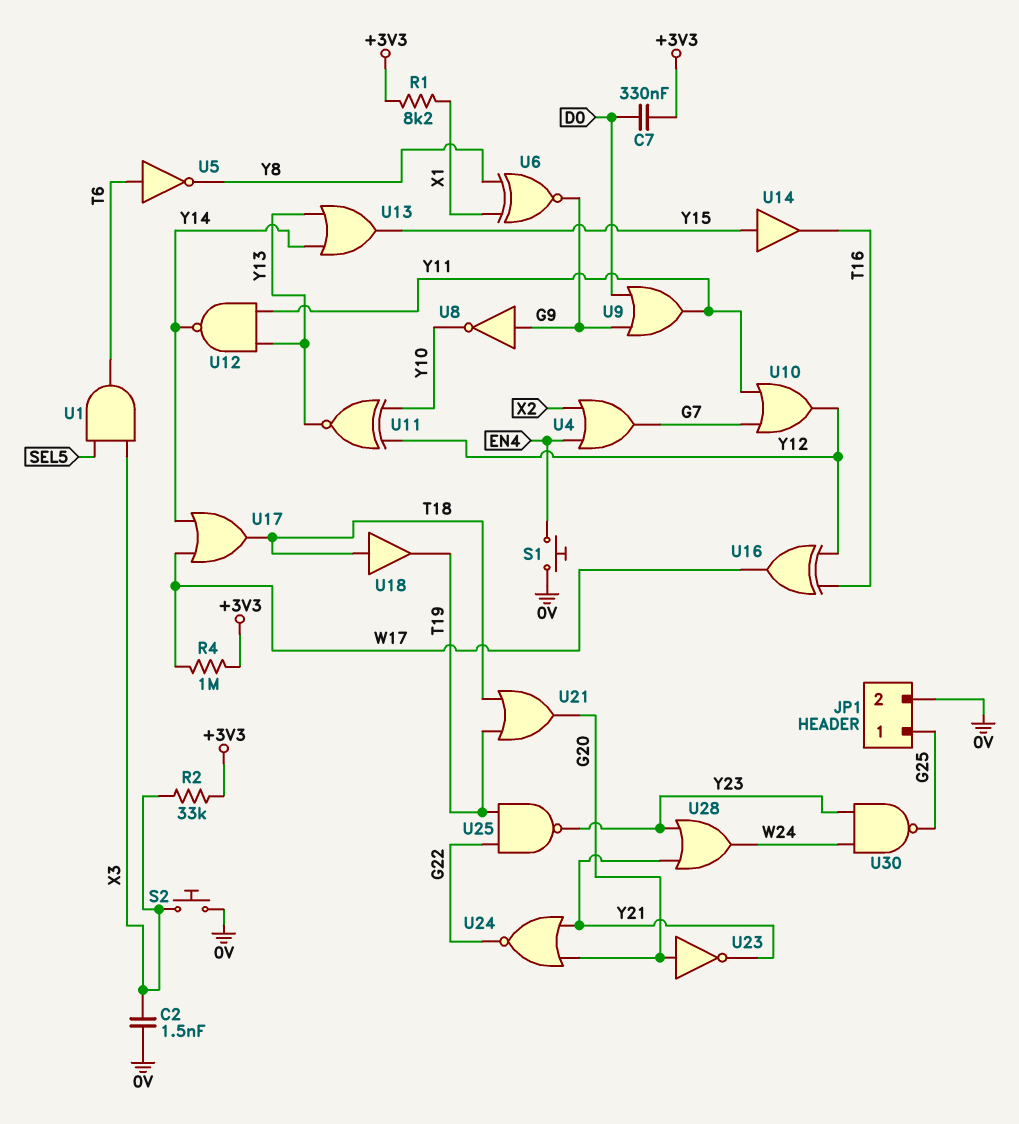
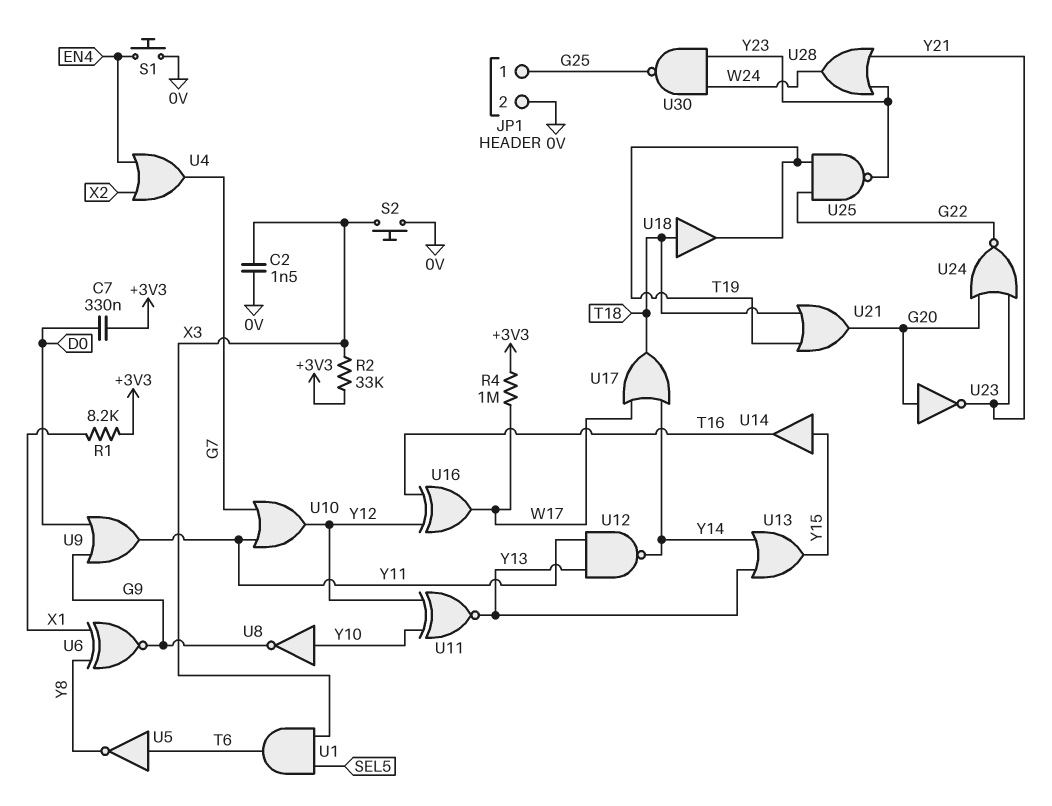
U8: NOT (in G9, out Y10) -> NOT (in Y10, out G9)

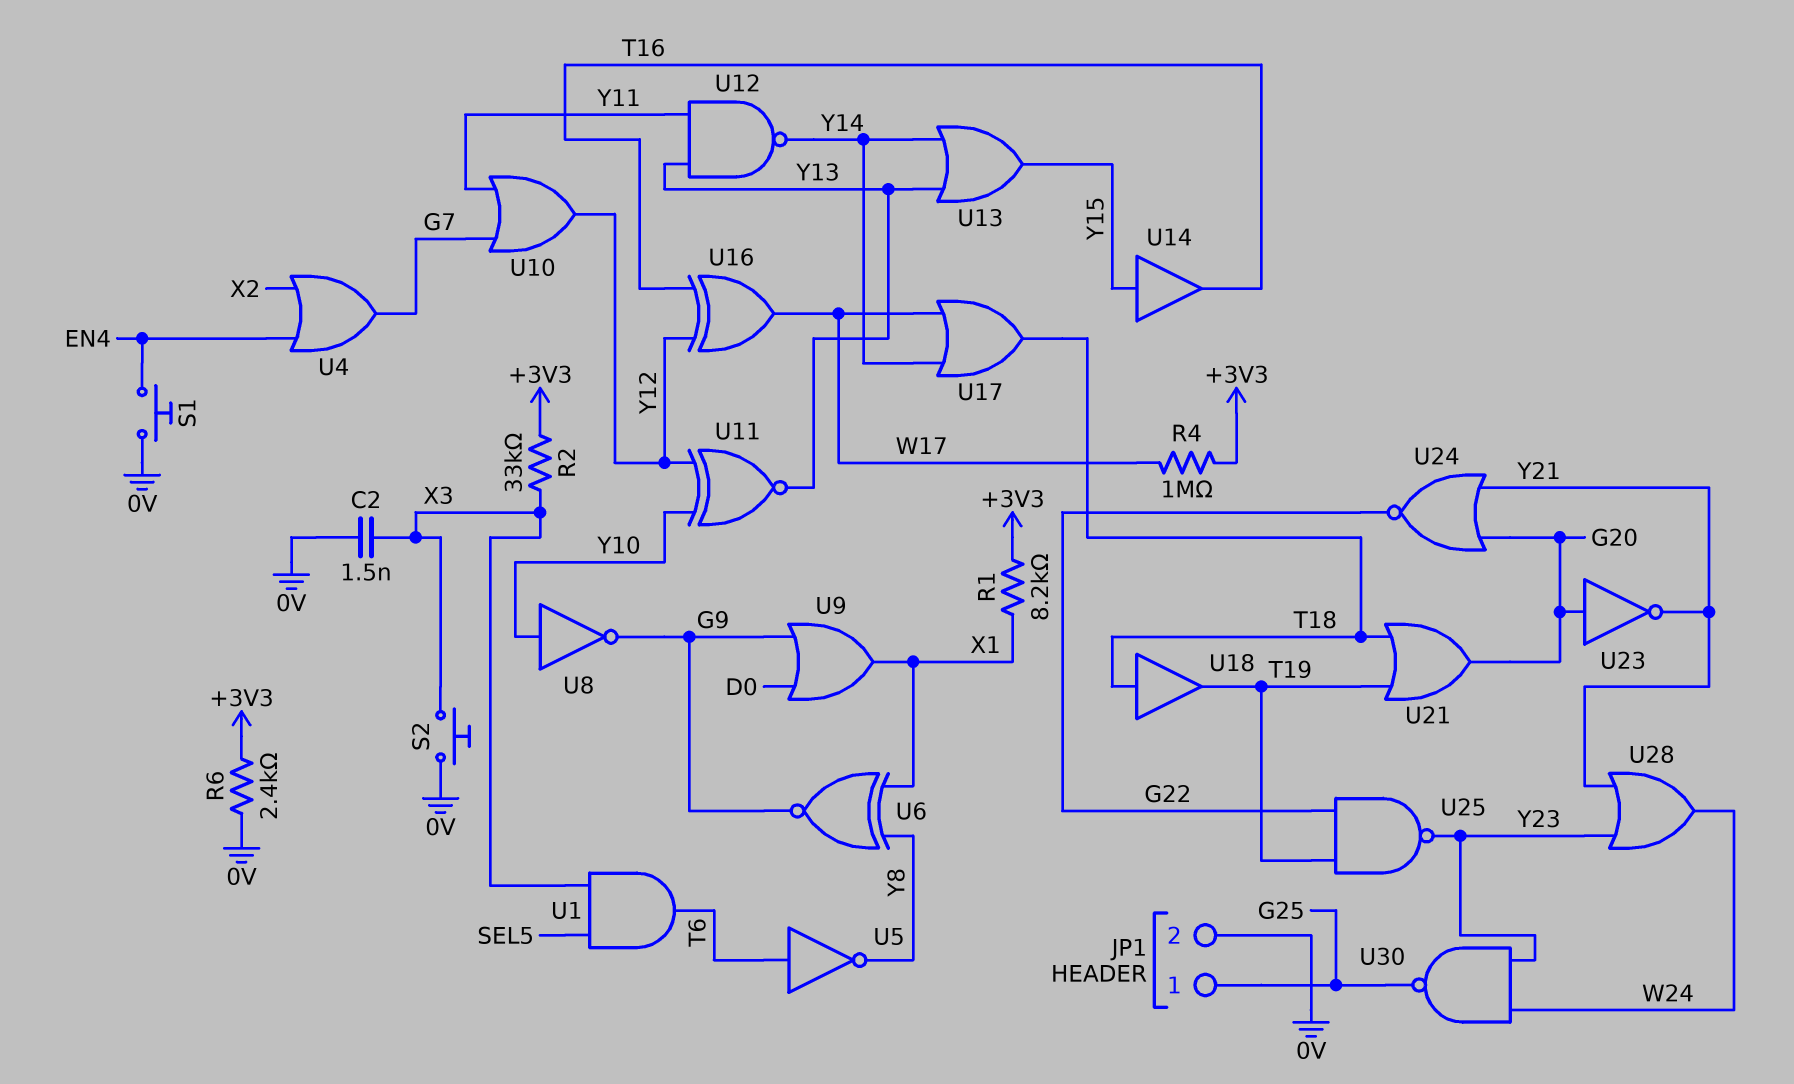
C7: 330nF (+3V3, D0) -> none
R6: none -> 2.4k (+3V3, 0V)
U9: OR (in D0, in G9, out Y11) -> OR (in D0, in G9, out X1)

